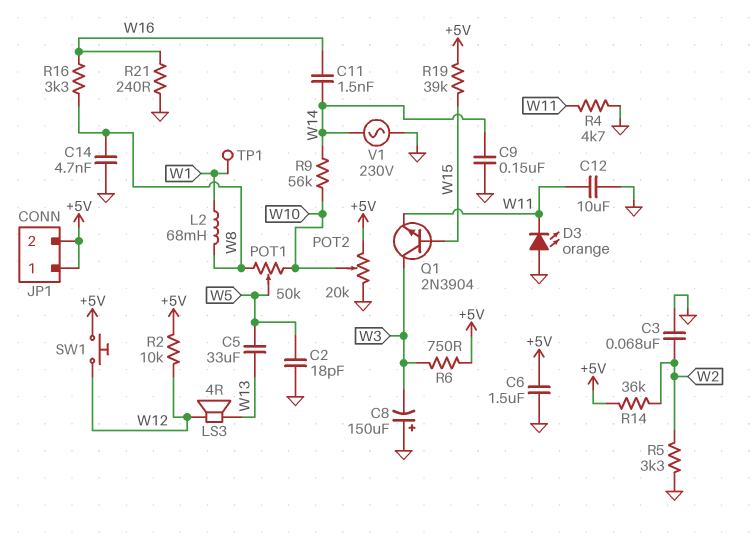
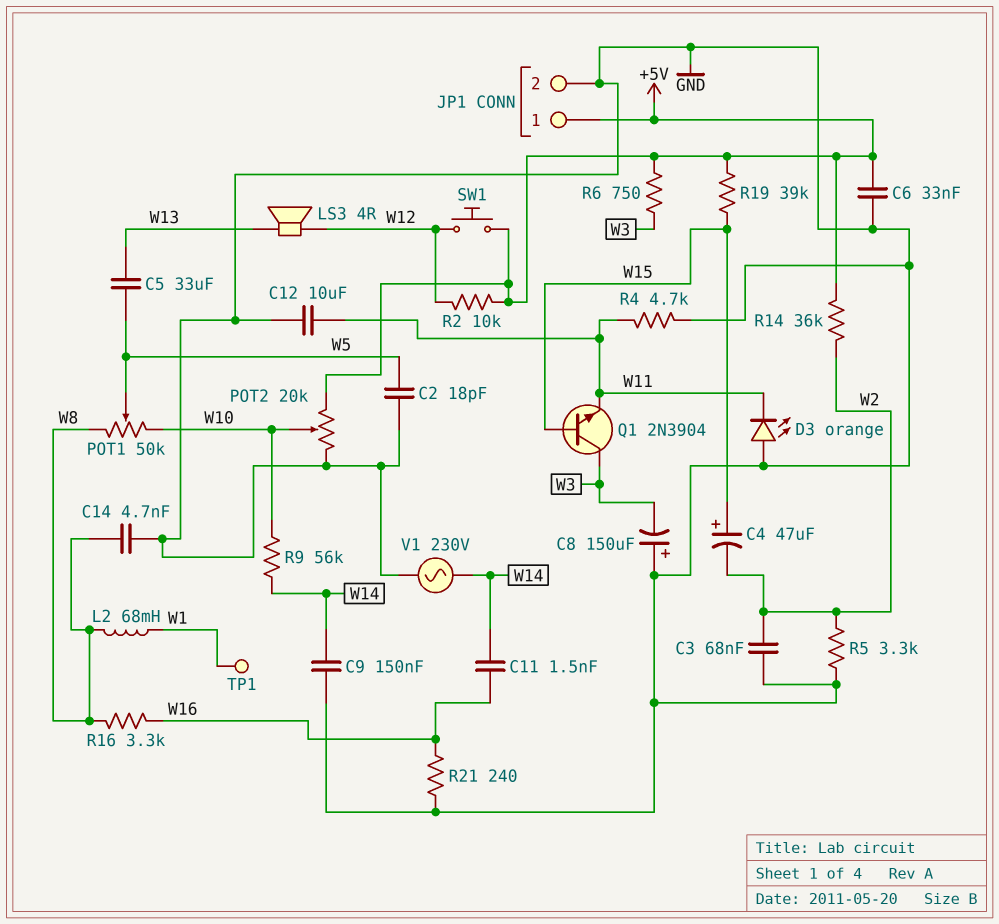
C4: none -> 47uF (plus W15, minus W2)
C6: 1.5uF (+5V, GND) -> 33nF (+5V, GND)
JP1 pin 2: +5V -> GND

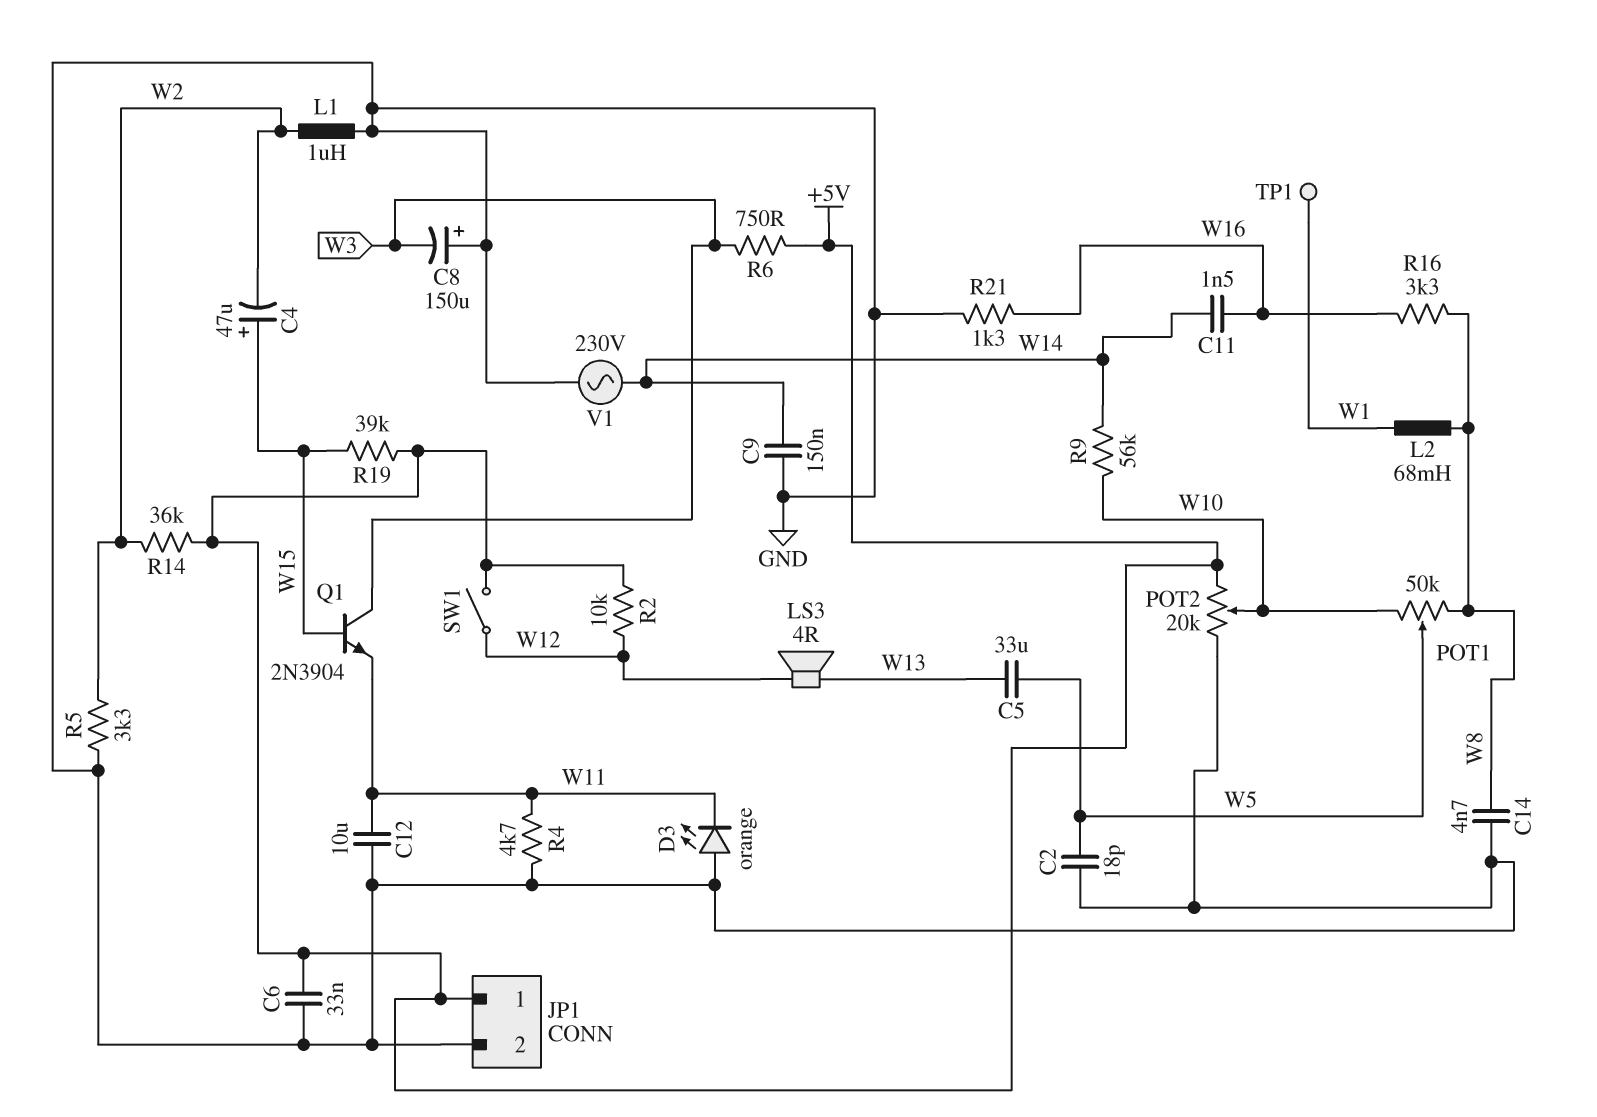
C3: 68nF (GND, W2) -> none
L1: none -> 1uH (GND, W2)
R21: 240 (GND, W16) -> 1.3k (GND, W16)
SW1: button (+5V, W12) -> switch (+5V, W12)

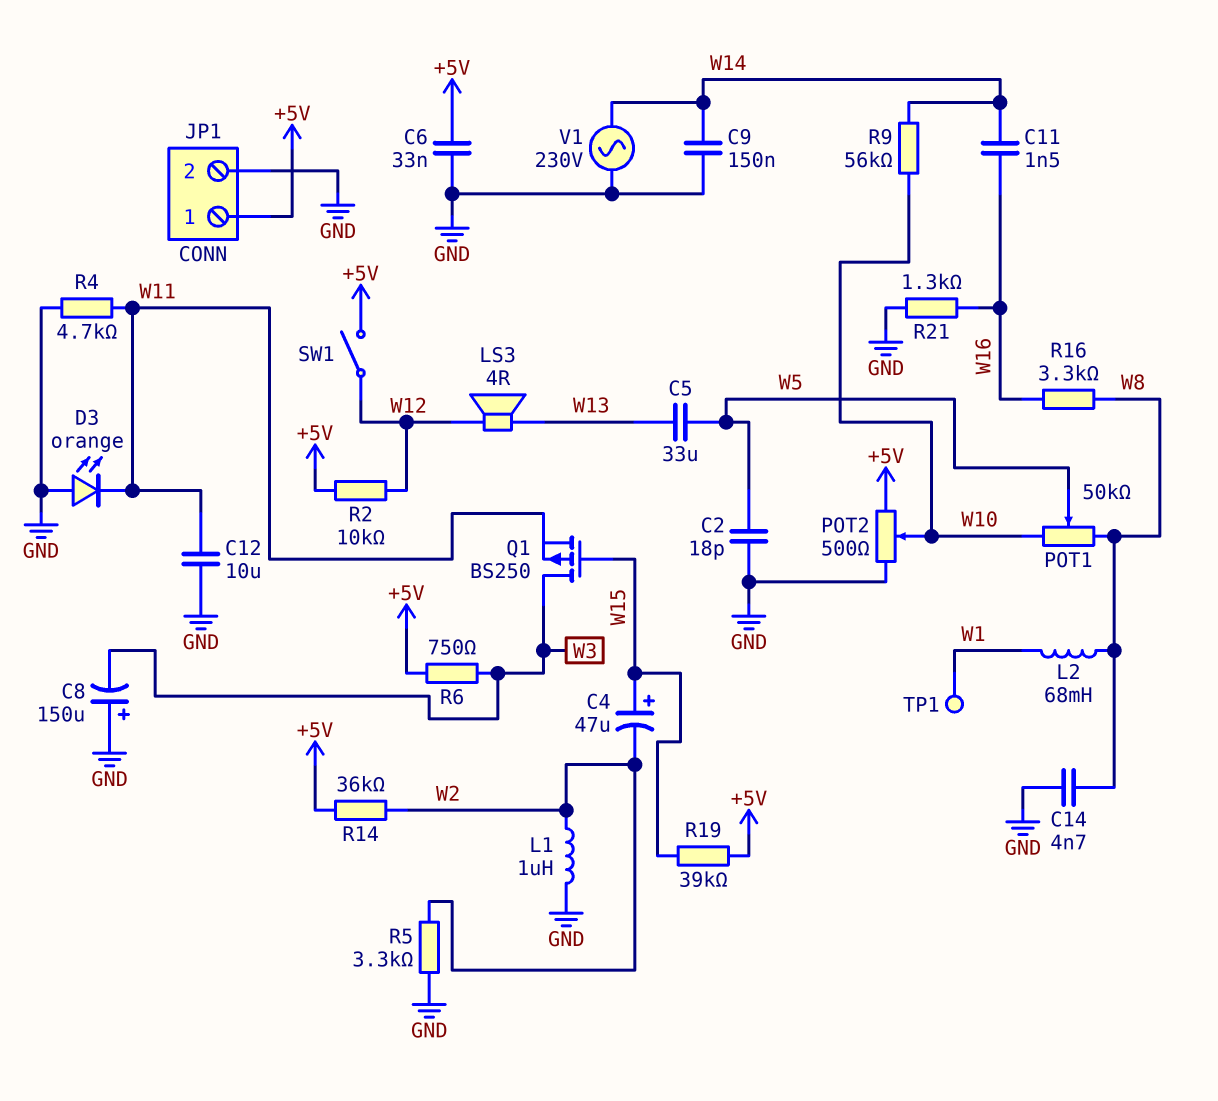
POT2: 20k (+5V, GND, wiper W10) -> 500 (+5V, GND, wiper W10)
Q1: NPN 2N3904 (B W15, C W3, E W11) -> PMOS BS250 (G W15, D W3, S W11)

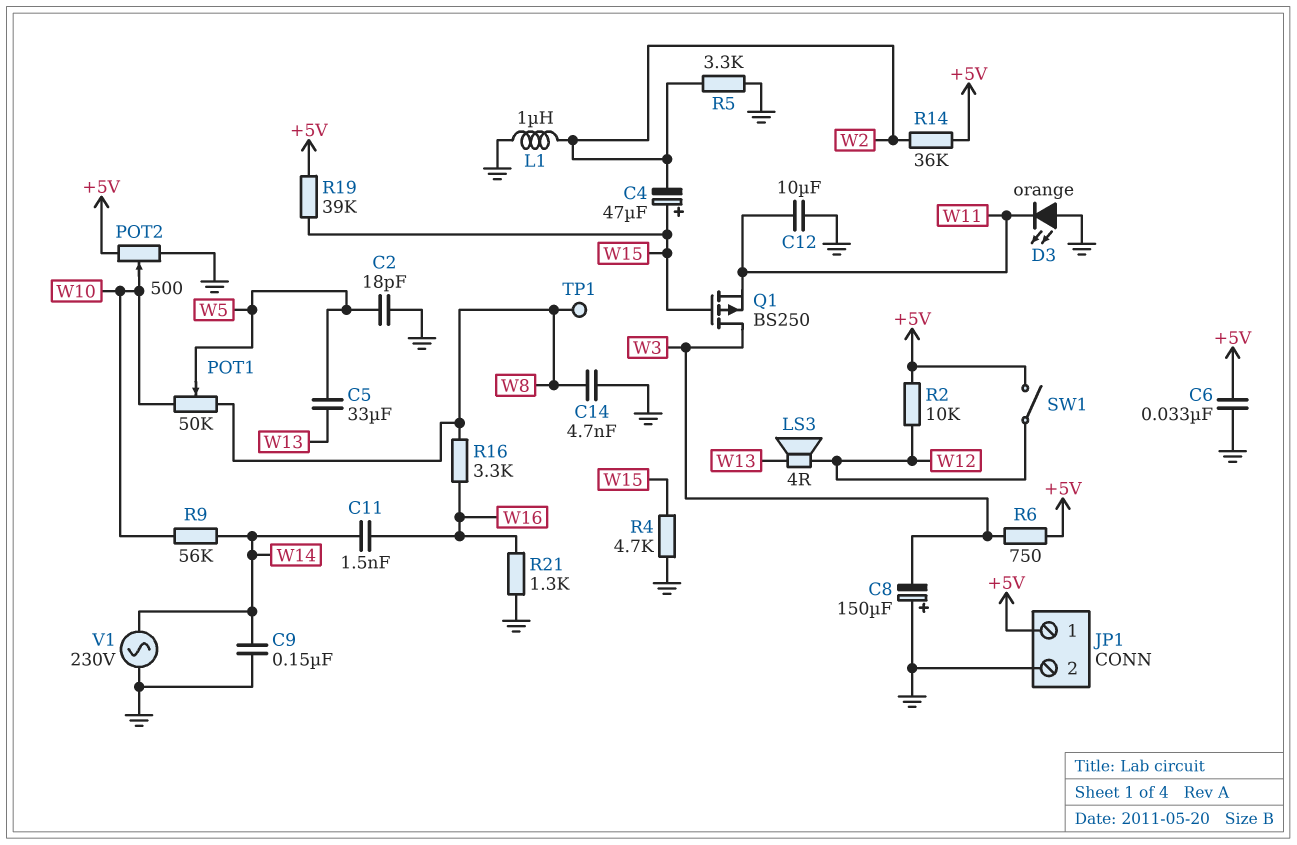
L2: 68mH (W1, W8) -> none
R4: 4.7k (GND, W11) -> 4.7k (GND, W15)
TP1: test point (W1) -> test point (W8)

